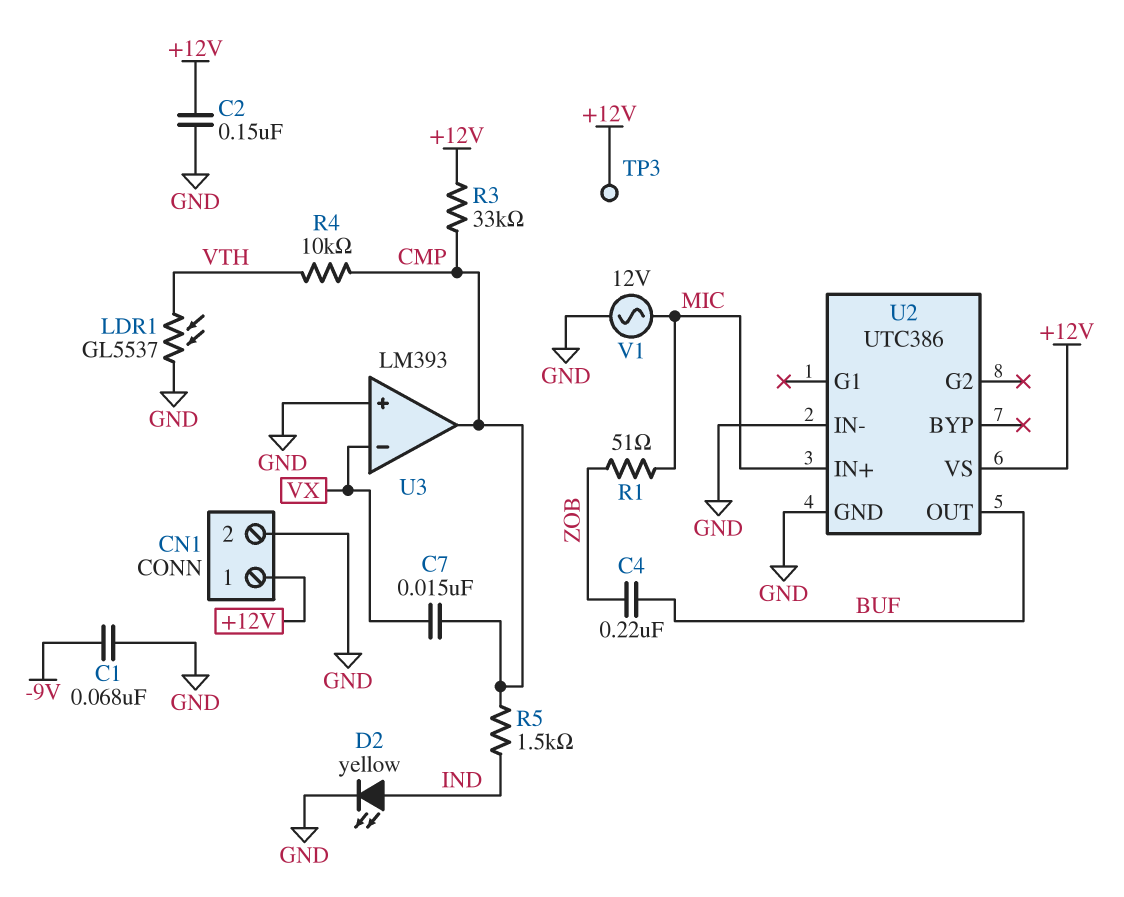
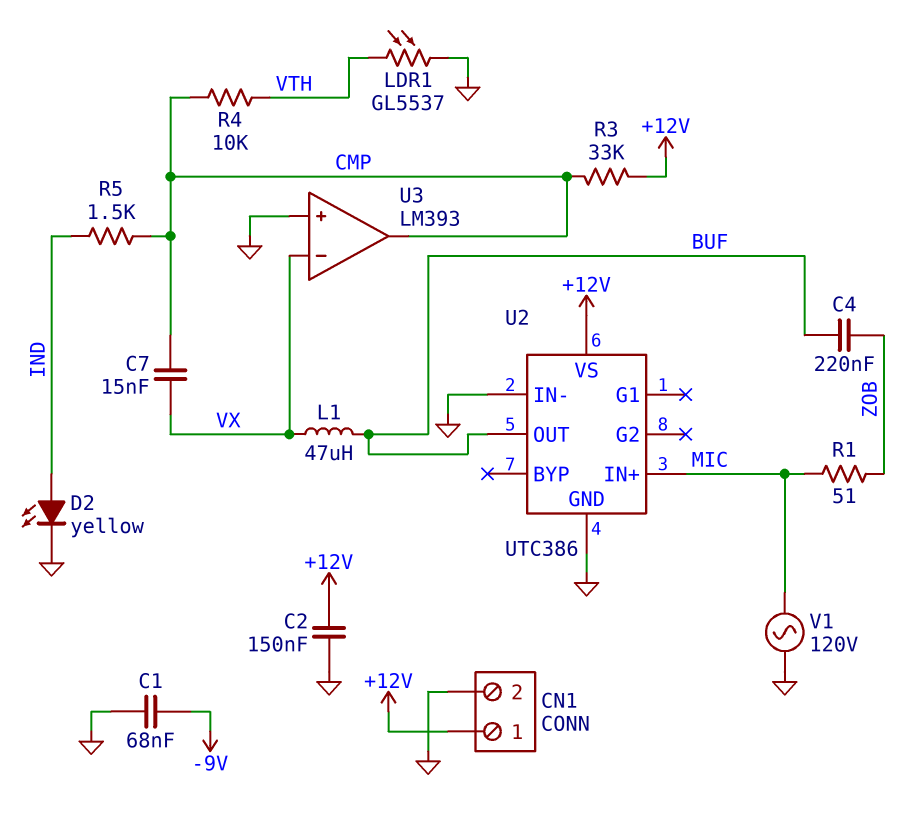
L1: none -> 47uH (BUF, VX)
TP3: test point (+12V) -> none
V1: AC 12V (GND, MIC) -> AC 120V (GND, MIC)

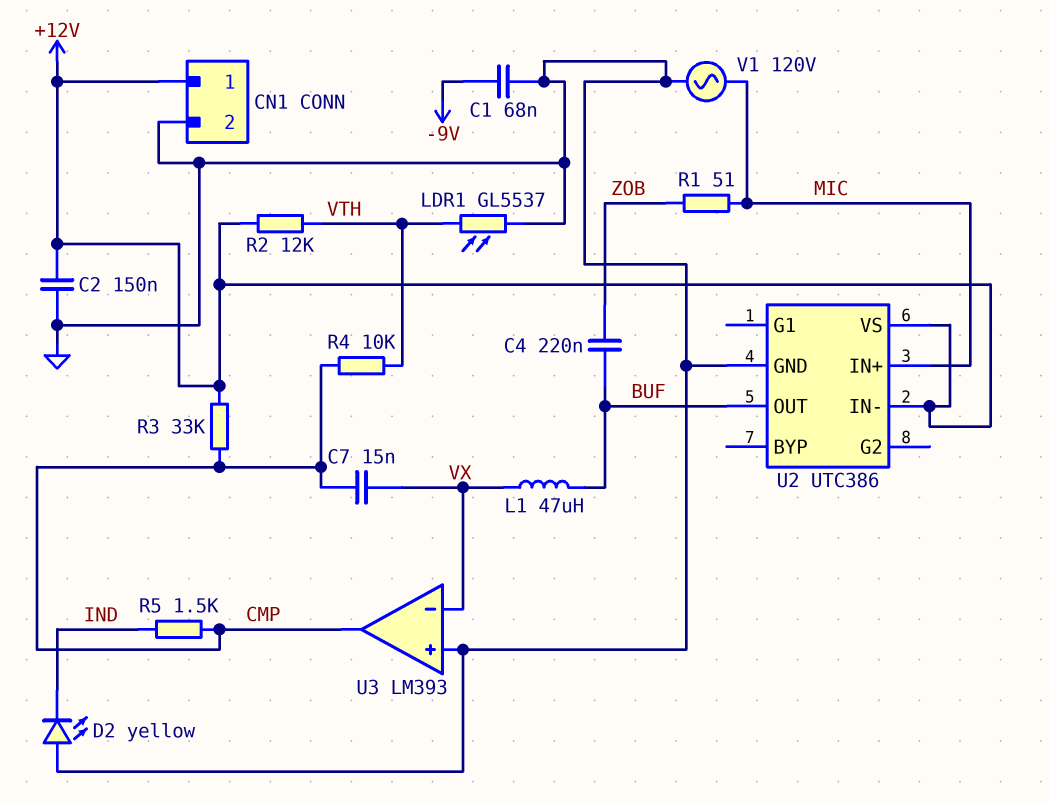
D2: LED yellow (A IND, K GND) -> LED yellow (A GND, K IND)
R2: none -> 12k (+12V, VTH)
U2 pin IN-: GND -> +12V

